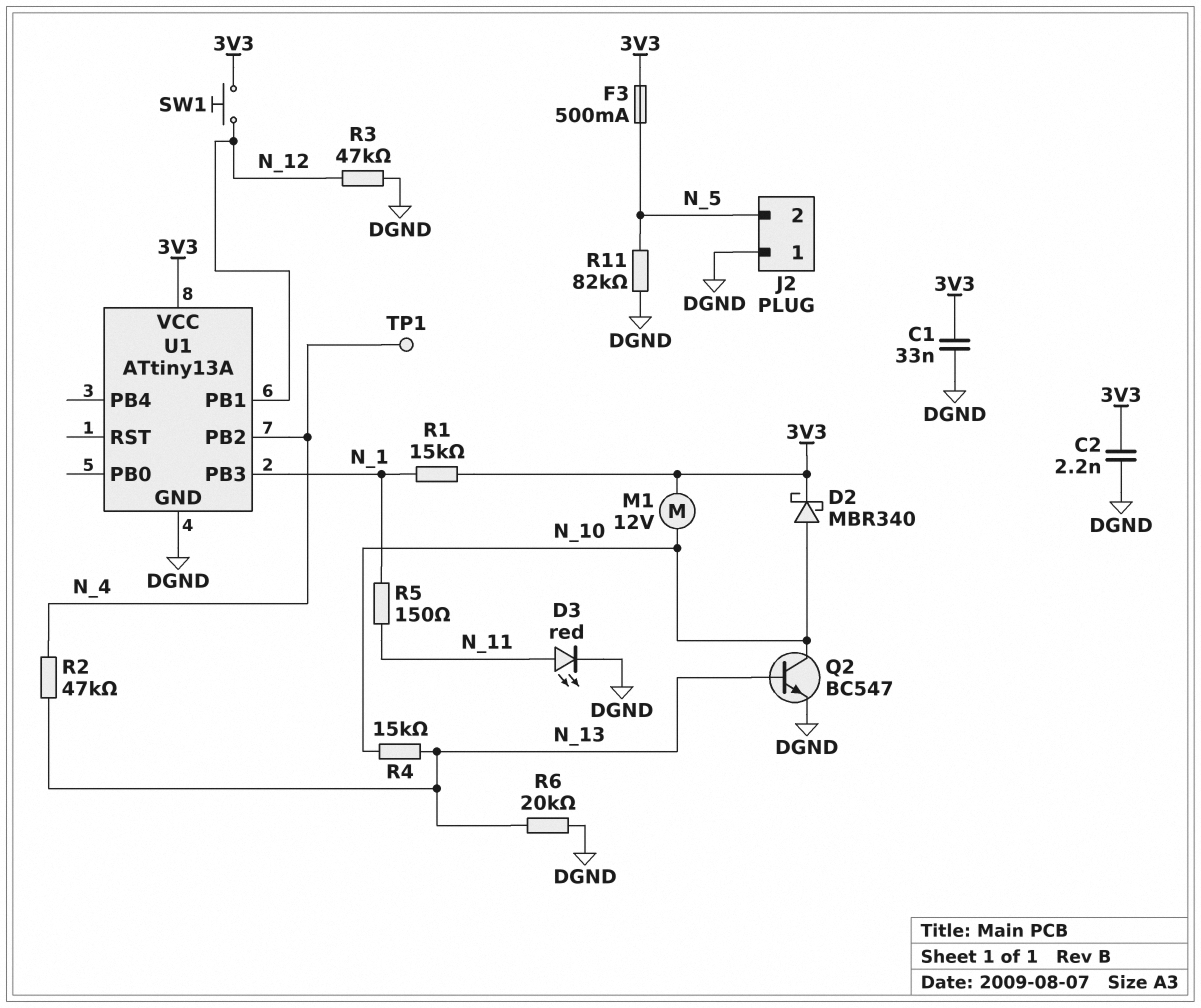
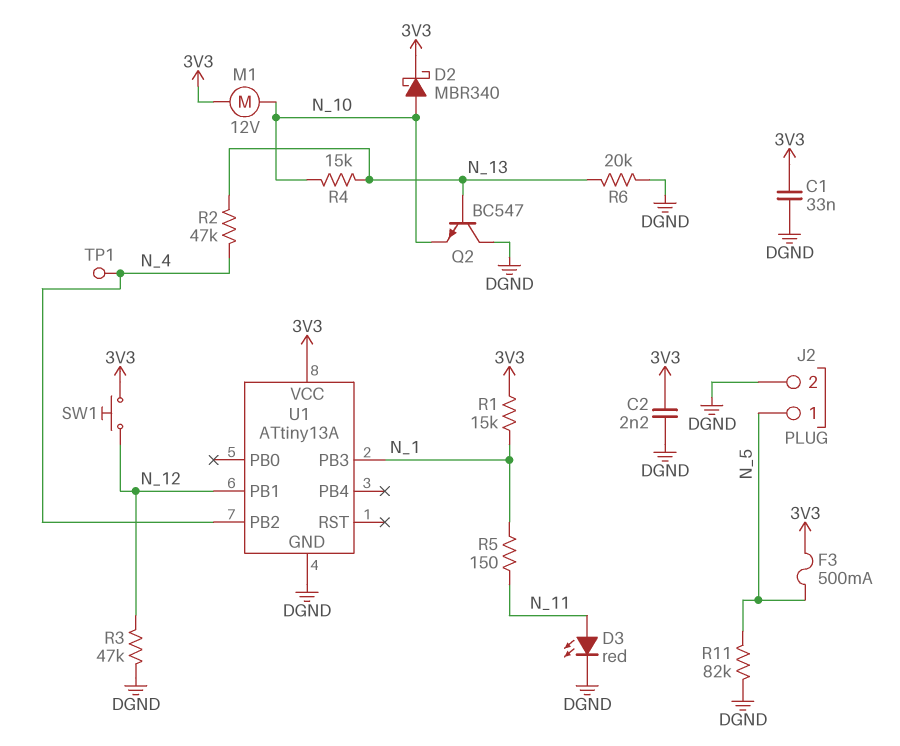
J2 pin 1: DGND -> N_5
J2 pin 2: N_5 -> DGND
Q2: NPN BC547 (B N_13, C N_10, E DGND) -> NPN BC547 (B N_13, C DGND, E N_10)

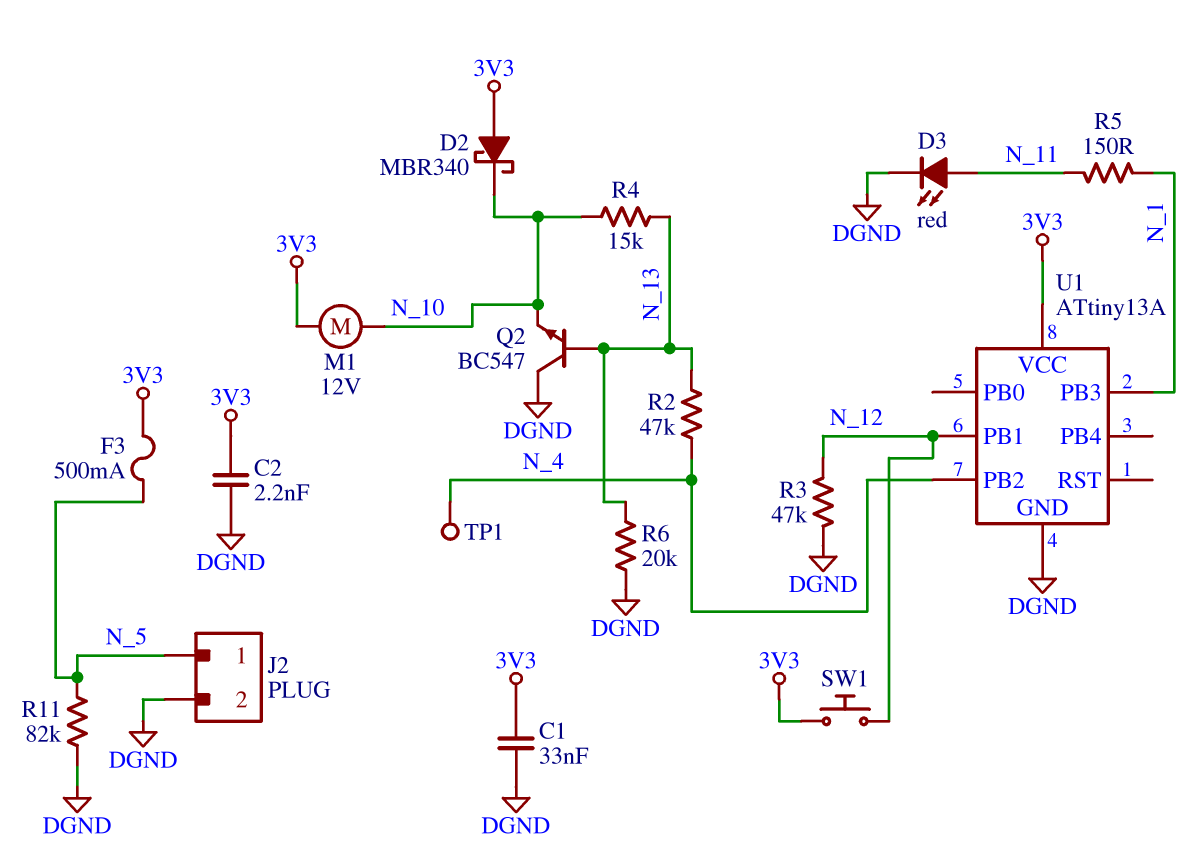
D2: schottky MBR340 (A N_10, K 3V3) -> schottky MBR340 (A 3V3, K N_10)
R1: 15k (3V3, N_1) -> none

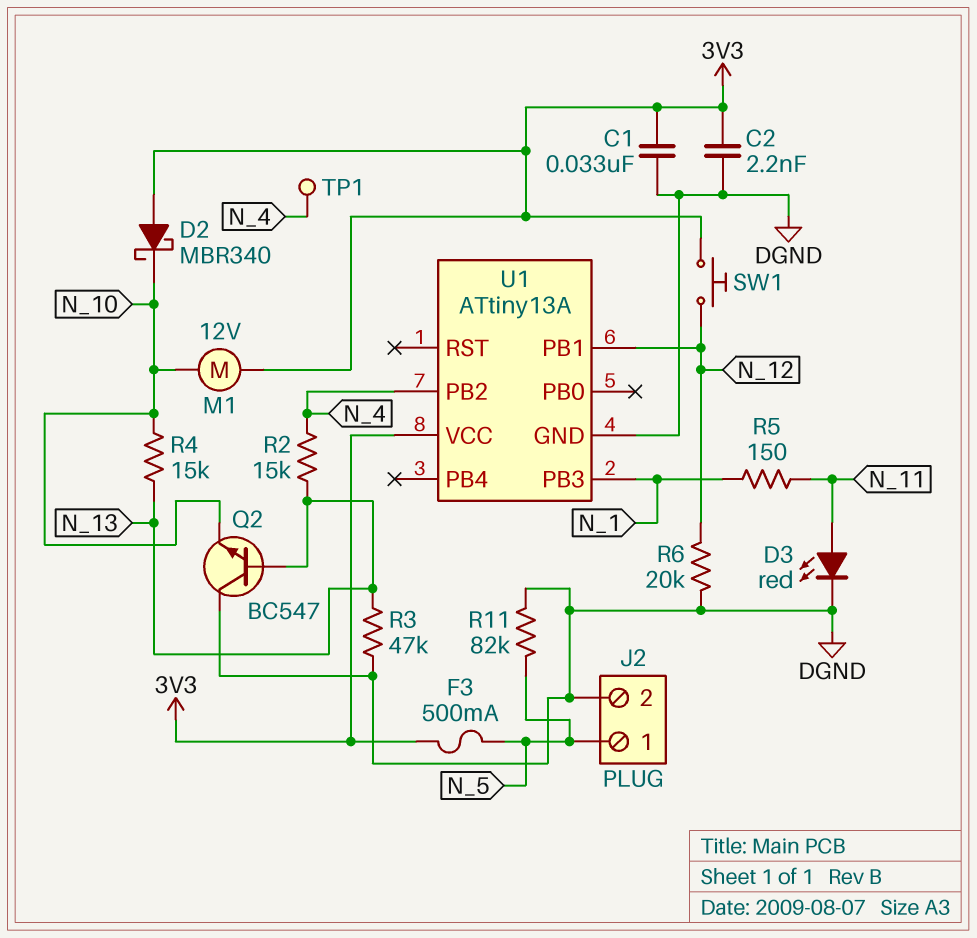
R2: 47k (N_4, N_13) -> 15k (N_4, N_13)
R3: 47k (DGND, N_12) -> 47k (DGND, N_13)
R6: 20k (DGND, N_13) -> 20k (DGND, N_12)

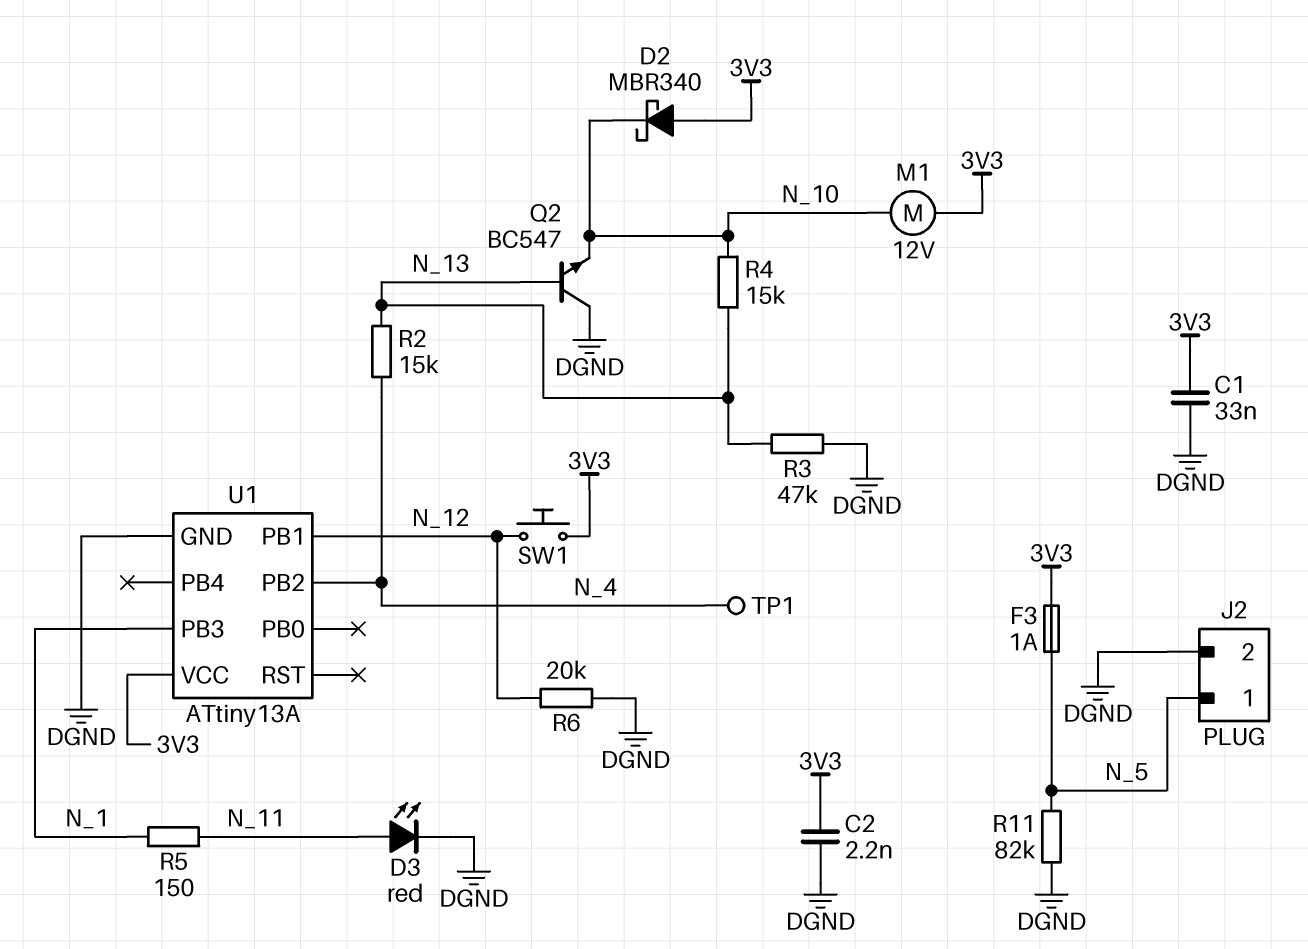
F3: 500mA (3V3, N_5) -> 1A (3V3, N_5)

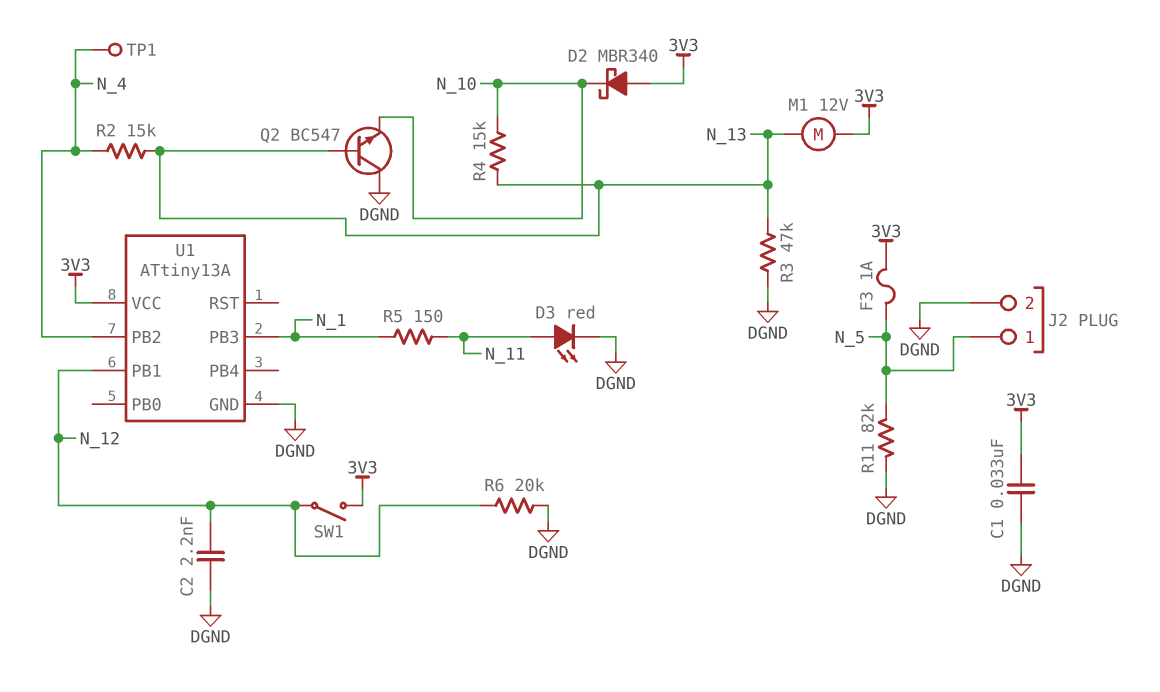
C2: 2.2nF (3V3, DGND) -> 2.2nF (DGND, N_12)
M1: motor 12V (3V3, N_10) -> motor 12V (3V3, N_13)
SW1: button (3V3, N_12) -> switch (3V3, N_12)

